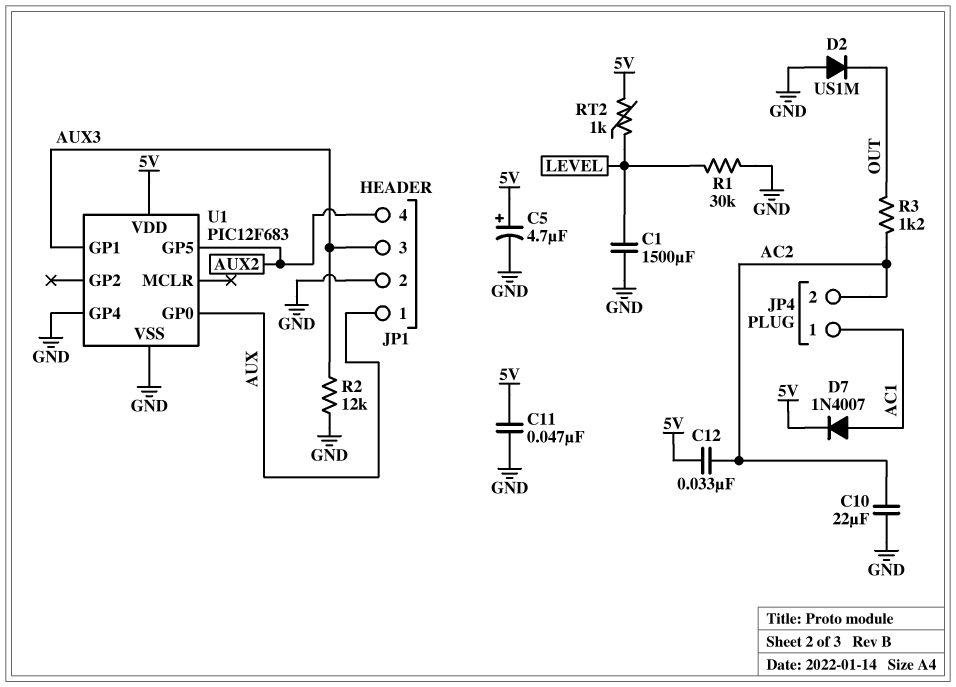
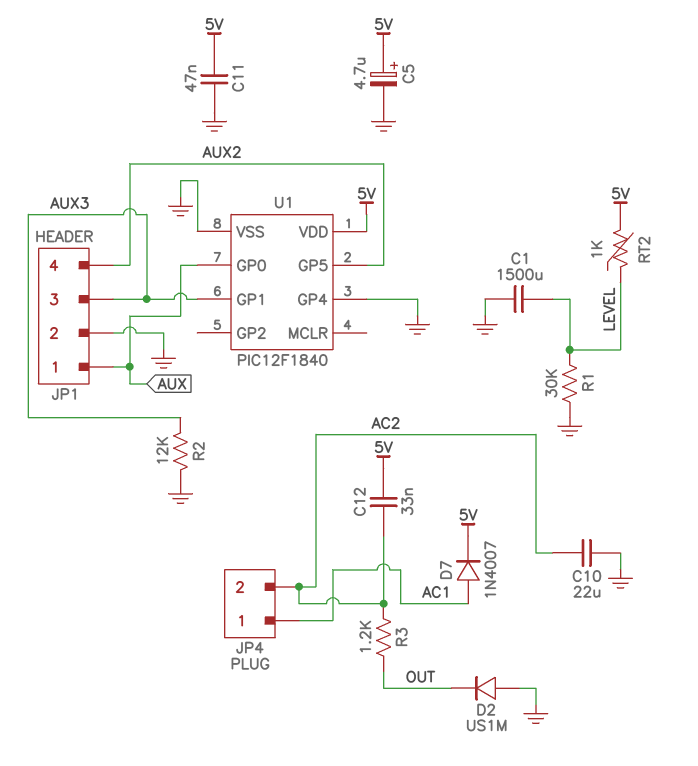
U1: PIC12F683 -> PIC12F1840

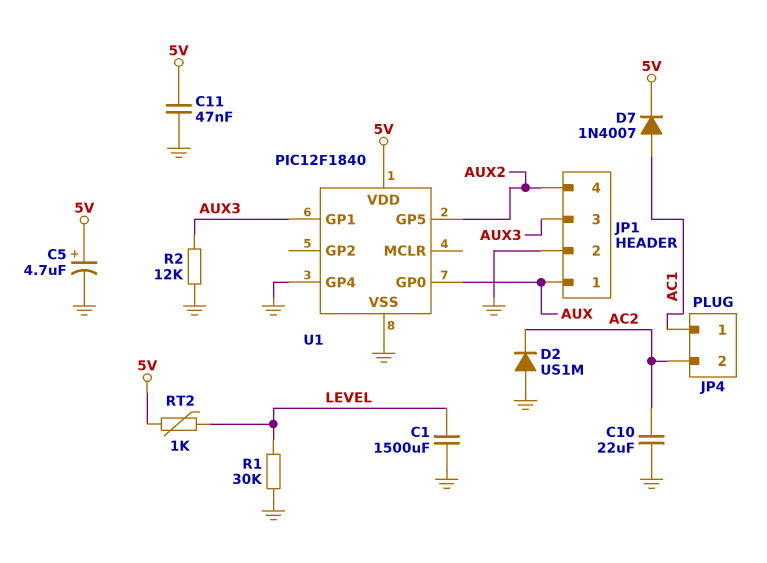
C12: 33nF (5V, AC2) -> none
D2: diode US1M (A GND, K OUT) -> diode US1M (A GND, K AC2)
R3: 1.2k (AC2, OUT) -> none

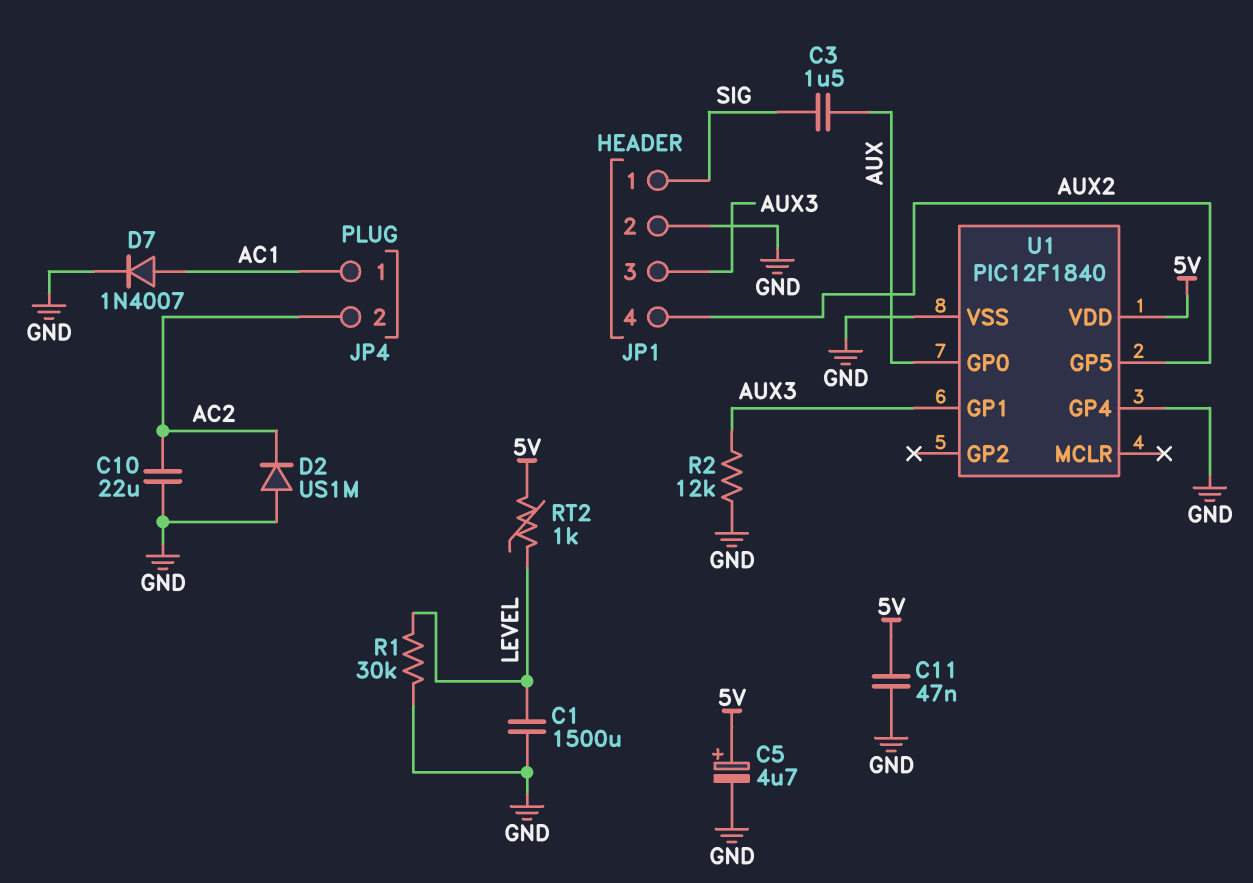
C3: none -> 1.5uF (AUX, SIG)
D7: diode 1N4007 (A AC1, K 5V) -> diode 1N4007 (A AC1, K GND)
JP1 pin 1: AUX -> SIG

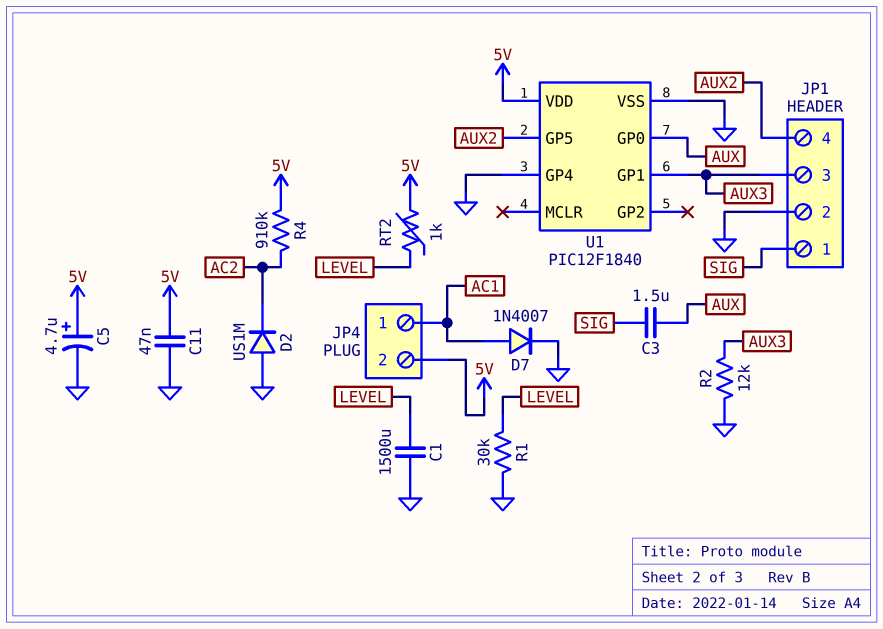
C10: 22uF (AC2, GND) -> none
JP4 pin 2: AC2 -> 5V
R4: none -> 910k (5V, AC2)

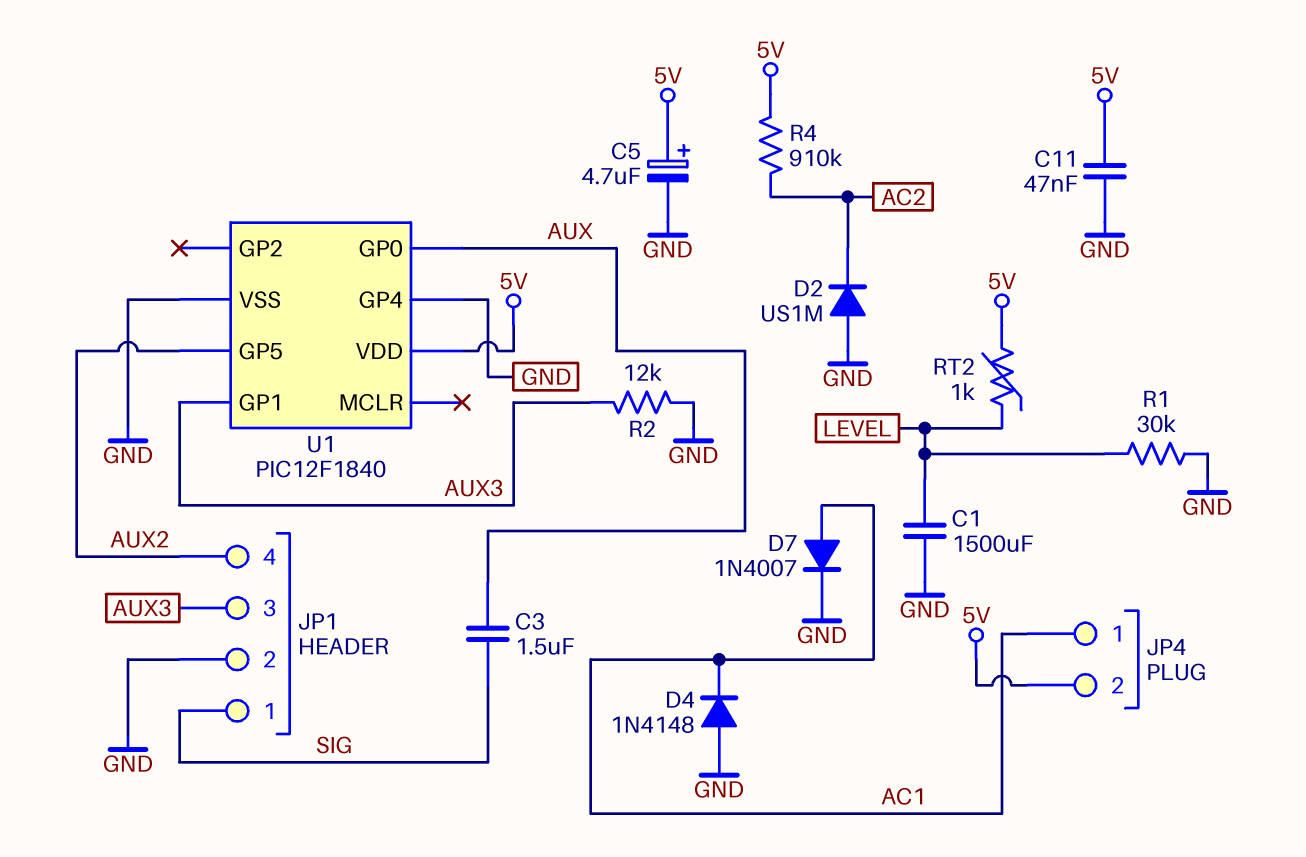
D4: none -> diode 1N4148 (A GND, K AC1)

